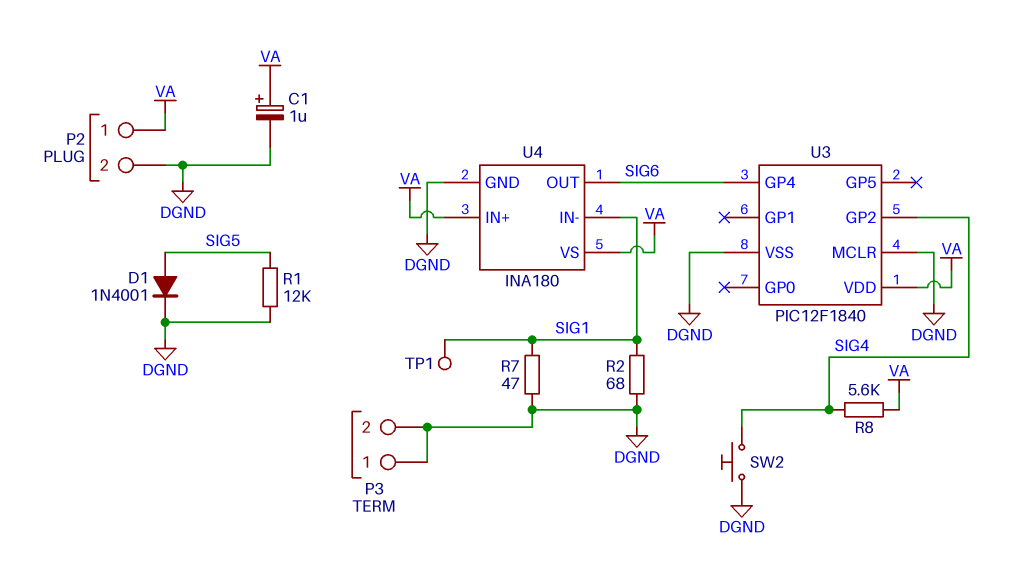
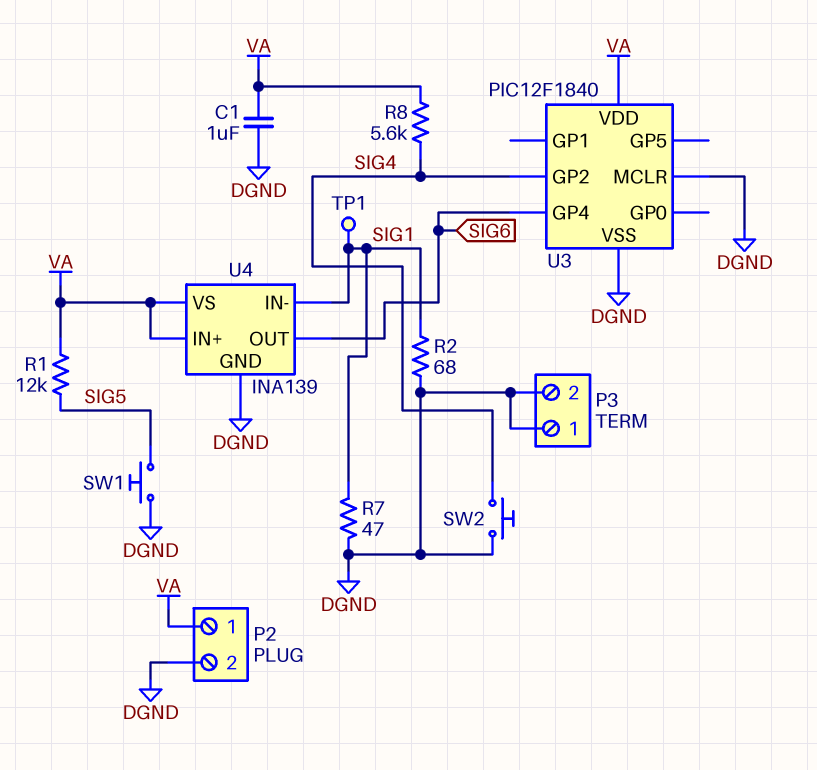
C1: 1uF (plus VA, minus DGND) -> 1uF (DGND, VA)
D1: diode 1N4001 (A SIG5, K DGND) -> none
R1: 12k (DGND, SIG5) -> 12k (SIG5, VA)
SW1: none -> button (DGND, SIG5)
U4: INA180 -> INA139

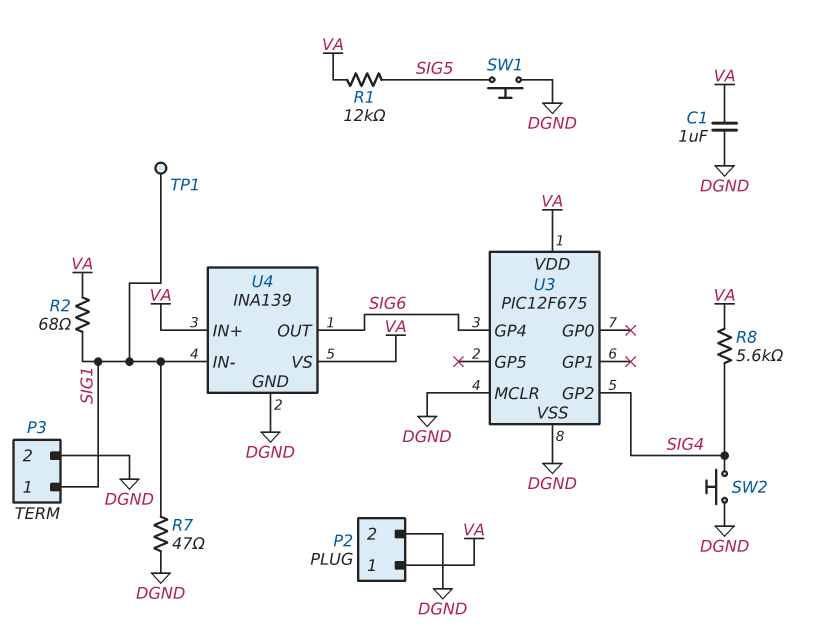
P3 pin 1: DGND -> SIG1
R2: 68 (DGND, SIG1) -> 68 (SIG1, VA)
U3: PIC12F1840 -> PIC12F675

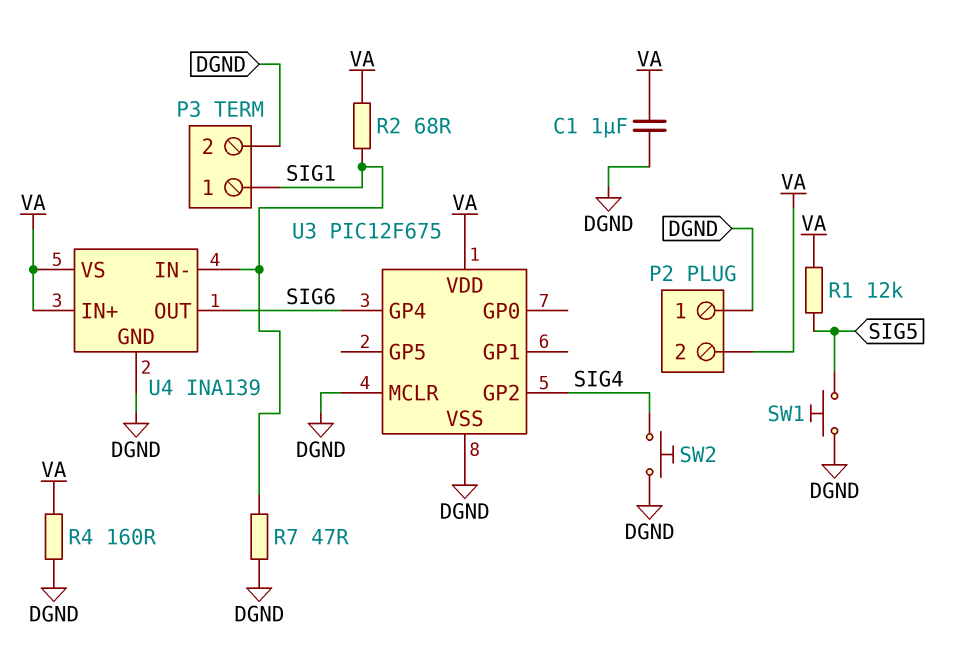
P2 pin 1: VA -> DGND
P2 pin 2: DGND -> VA
R4: none -> 160 (DGND, VA)
R8: 5.6k (SIG4, VA) -> none
TP1: test point (SIG1) -> none

